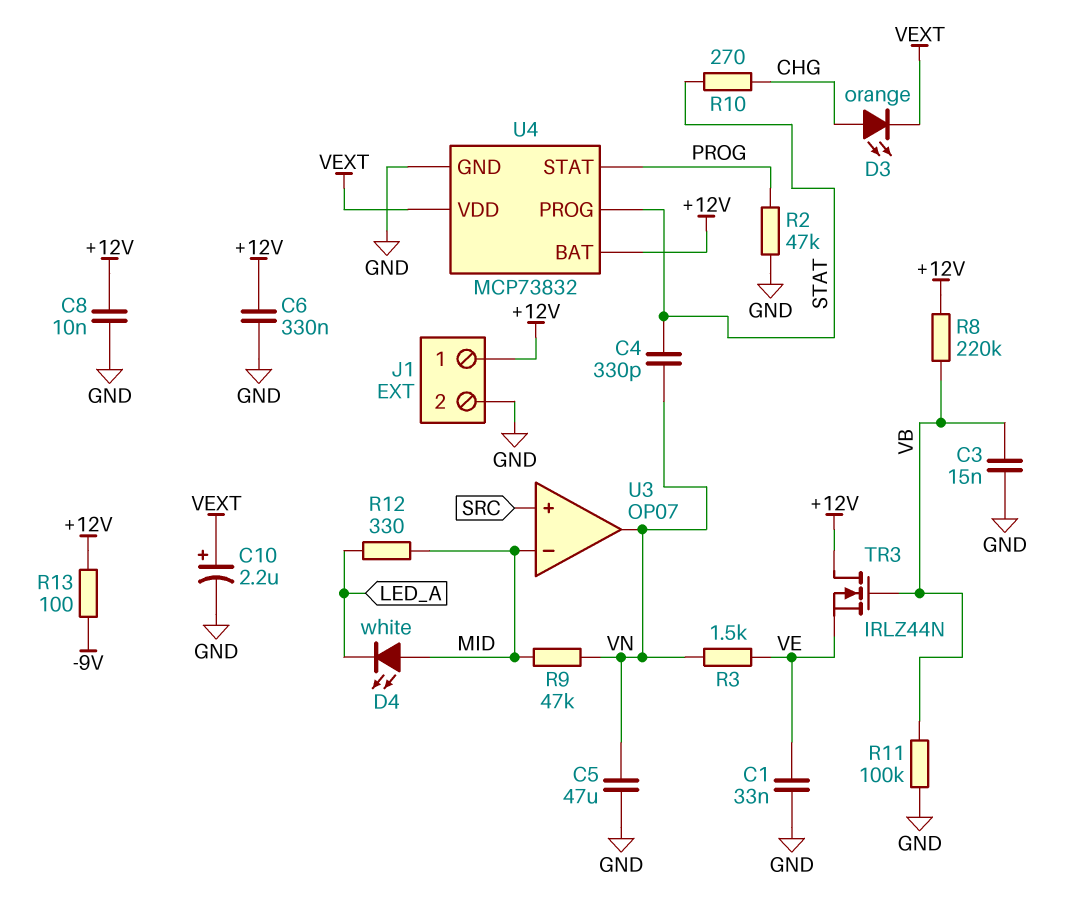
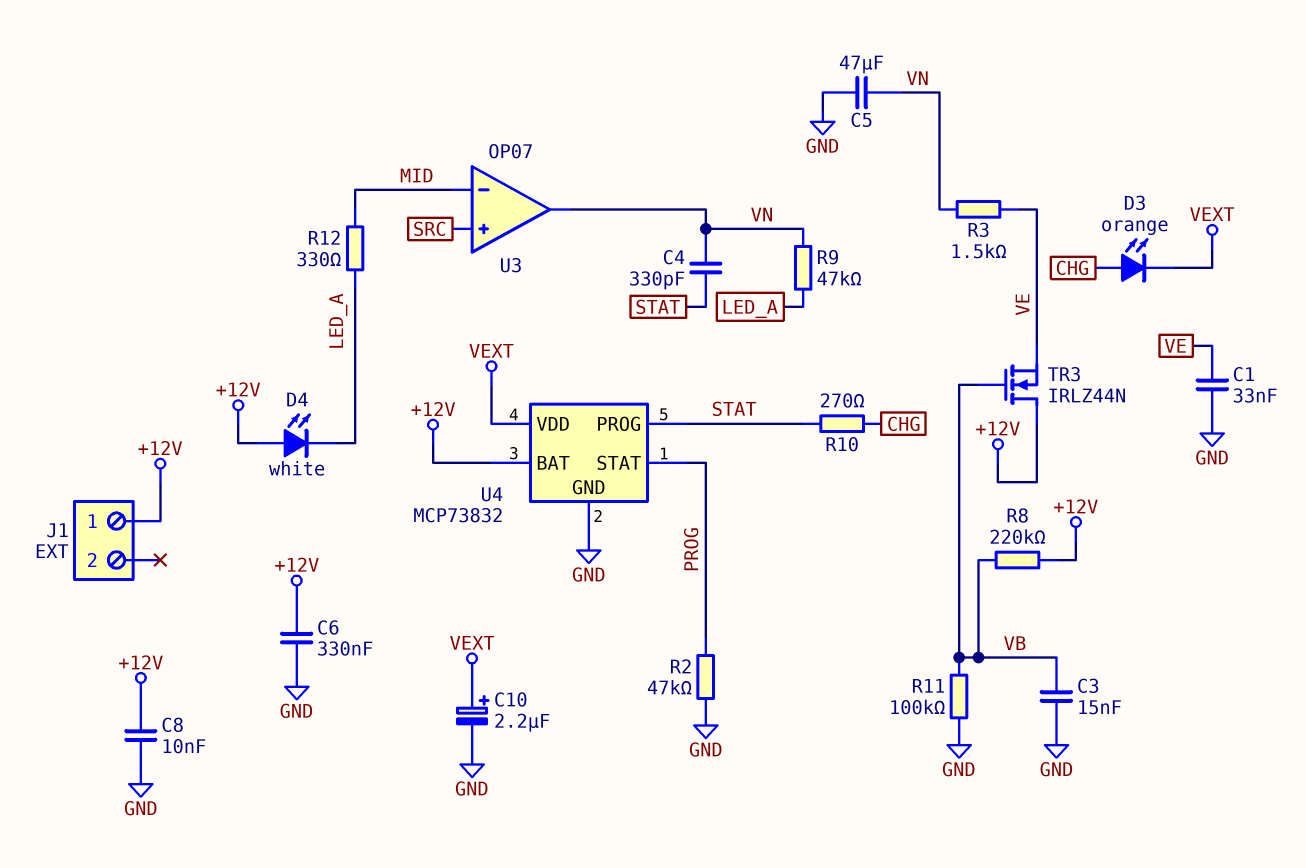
D4: LED white (A MID, K LED_A) -> LED white (A +12V, K LED_A)
J1 pin 2: GND -> none
R9: 47k (MID, VN) -> 47k (LED_A, VN)
R13: 100 (+12V, -9V) -> none

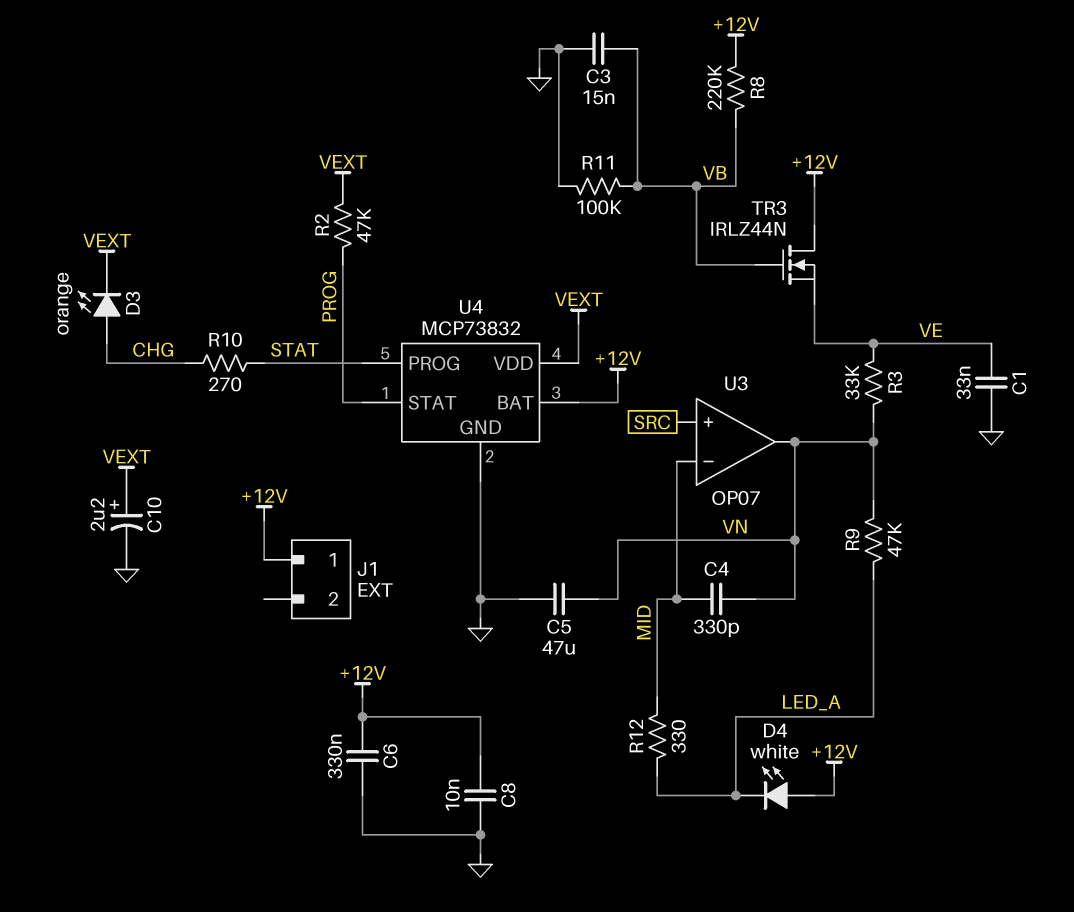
C4: 330pF (STAT, VN) -> 330pF (MID, VN)
R2: 47k (GND, PROG) -> 47k (PROG, VEXT)
R3: 1.5k (VE, VN) -> 33k (VE, VN)

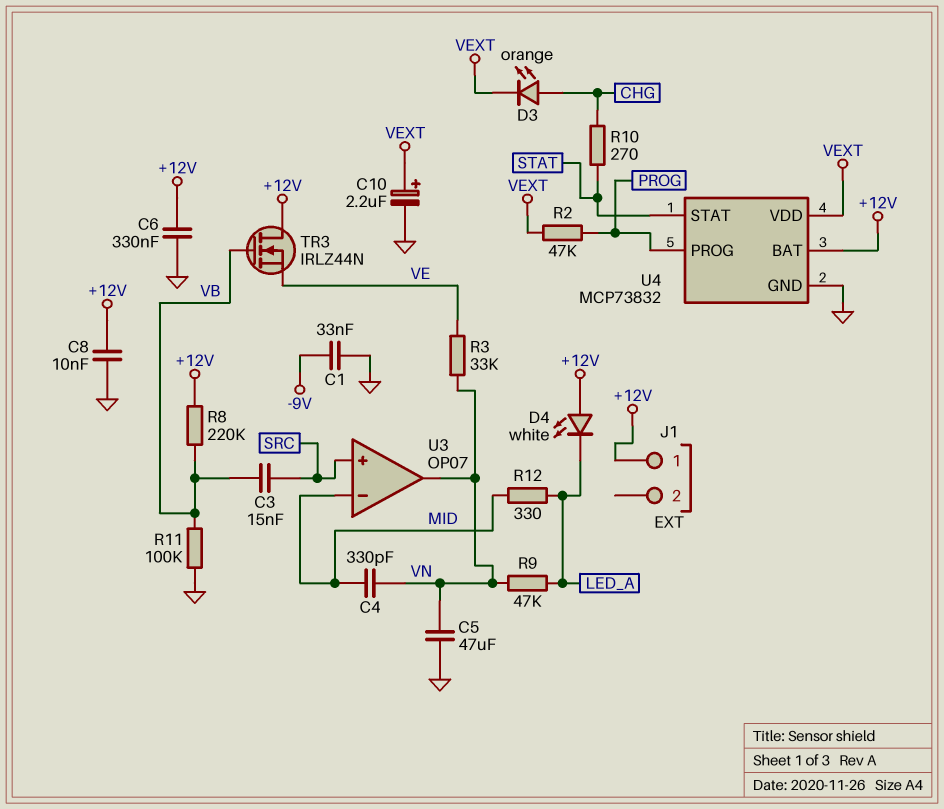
C1: 33nF (GND, VE) -> 33nF (-9V, GND)
C3: 15nF (GND, VB) -> 15nF (SRC, VB)
U4 pin PROG: STAT -> PROG
U4 pin STAT: PROG -> STAT

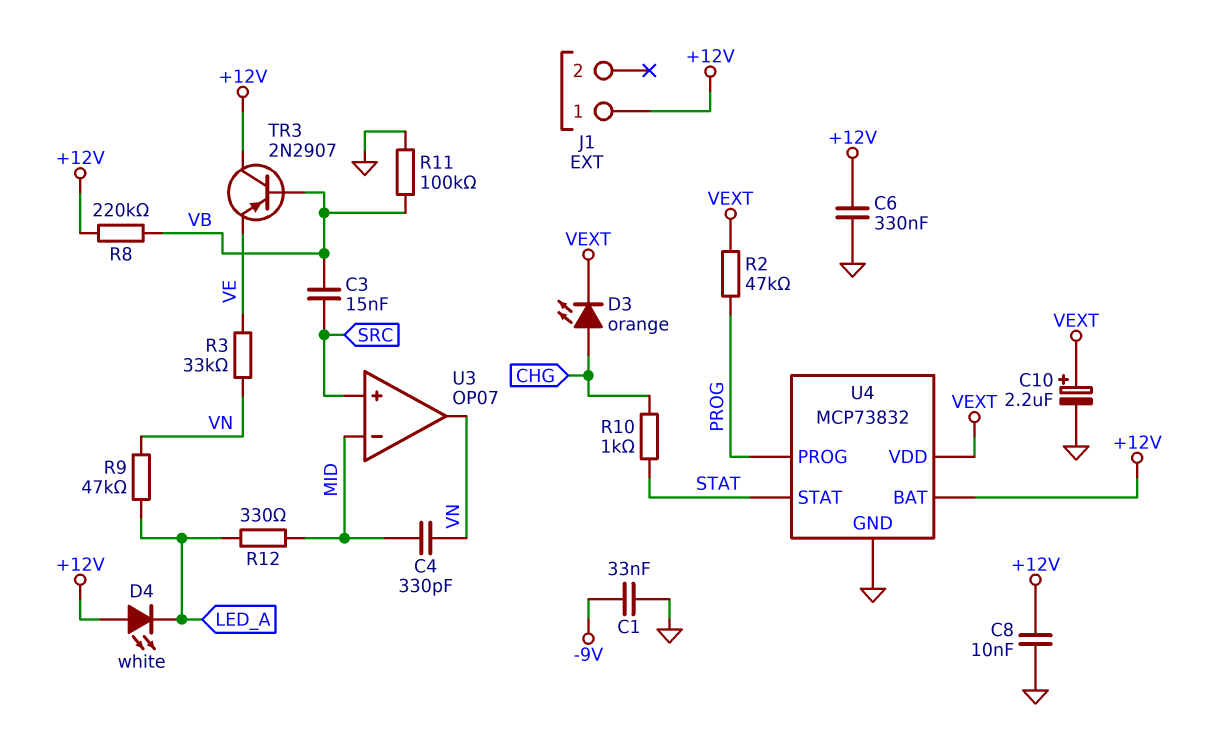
C5: 47uF (GND, VN) -> none
R10: 270 (CHG, STAT) -> 1k (CHG, STAT)
TR3: NMOS IRLZ44N (G VB, D +12V, S VE) -> PNP 2N2907 (B VB, C +12V, E VE)

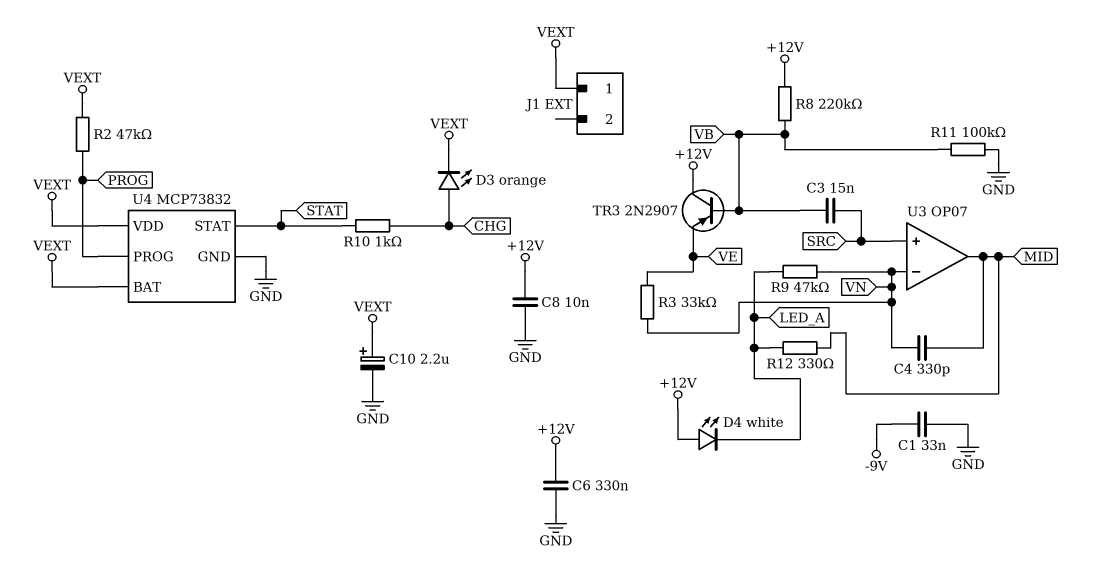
J1 pin 1: +12V -> VEXT
U3 pin in-: MID -> VN
U3 pin out: VN -> MID
U4 pin BAT: +12V -> VEXT

